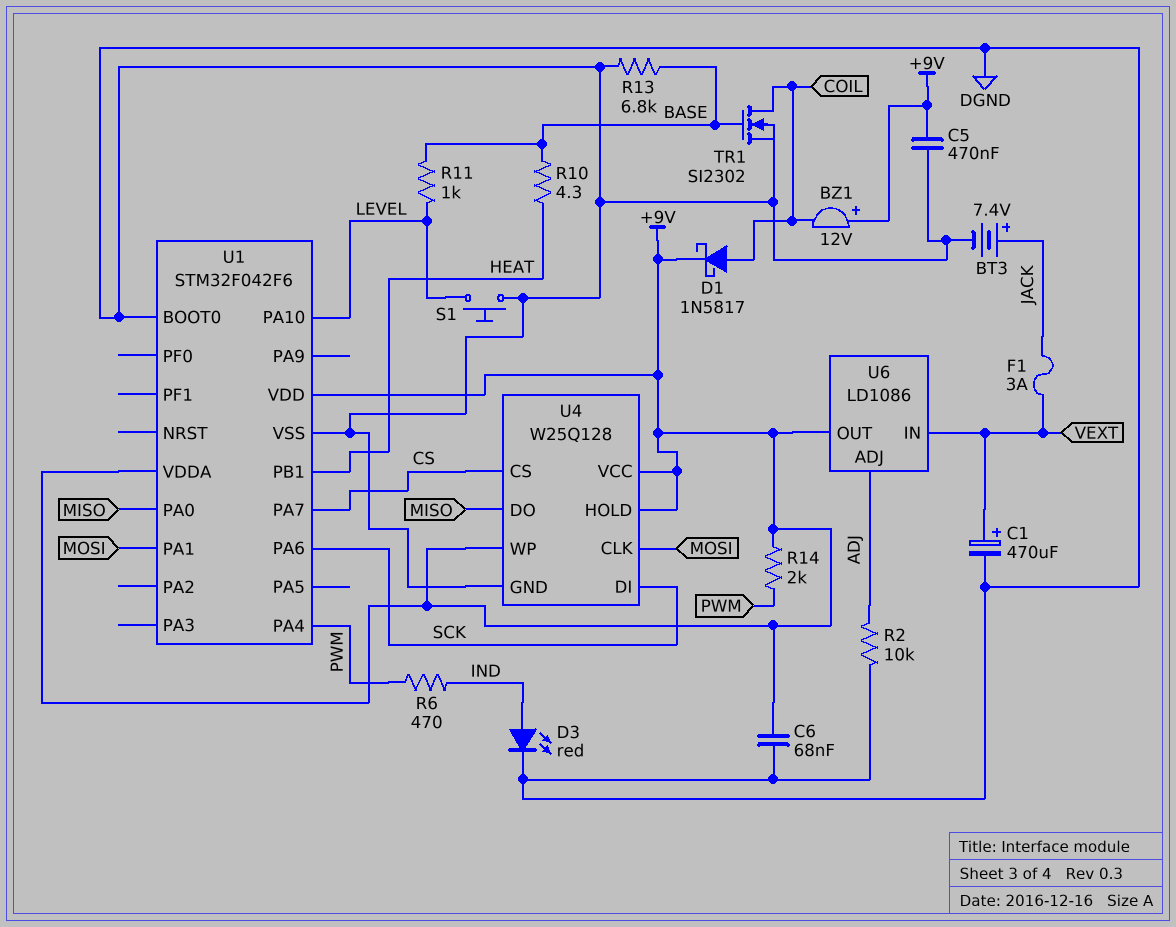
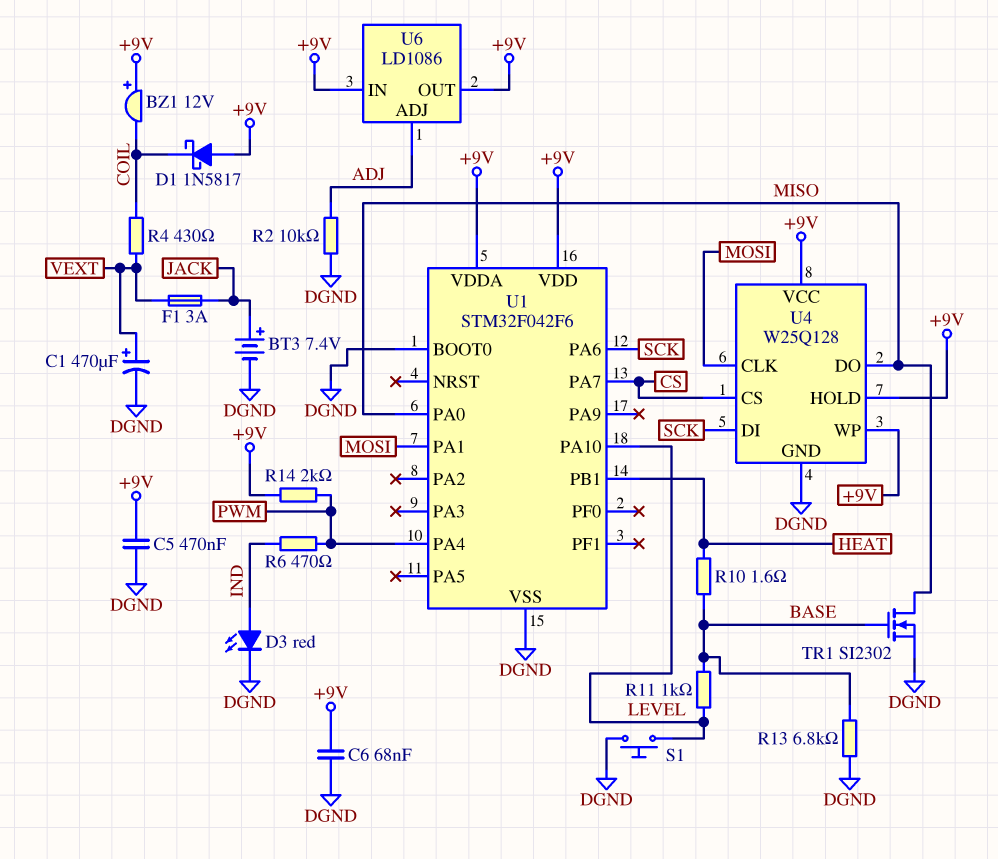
D1: schottky 1N5817 (A COIL, K +9V) -> schottky 1N5817 (A +9V, K COIL)
R4: none -> 430 (COIL, VEXT)
R10: 4.3 (BASE, HEAT) -> 1.6 (BASE, HEAT)
TR1: NMOS SI2302 (G BASE, D COIL, S DGND) -> NMOS SI2302 (G BASE, D MISO, S DGND)
U6 pin IN: VEXT -> +9V

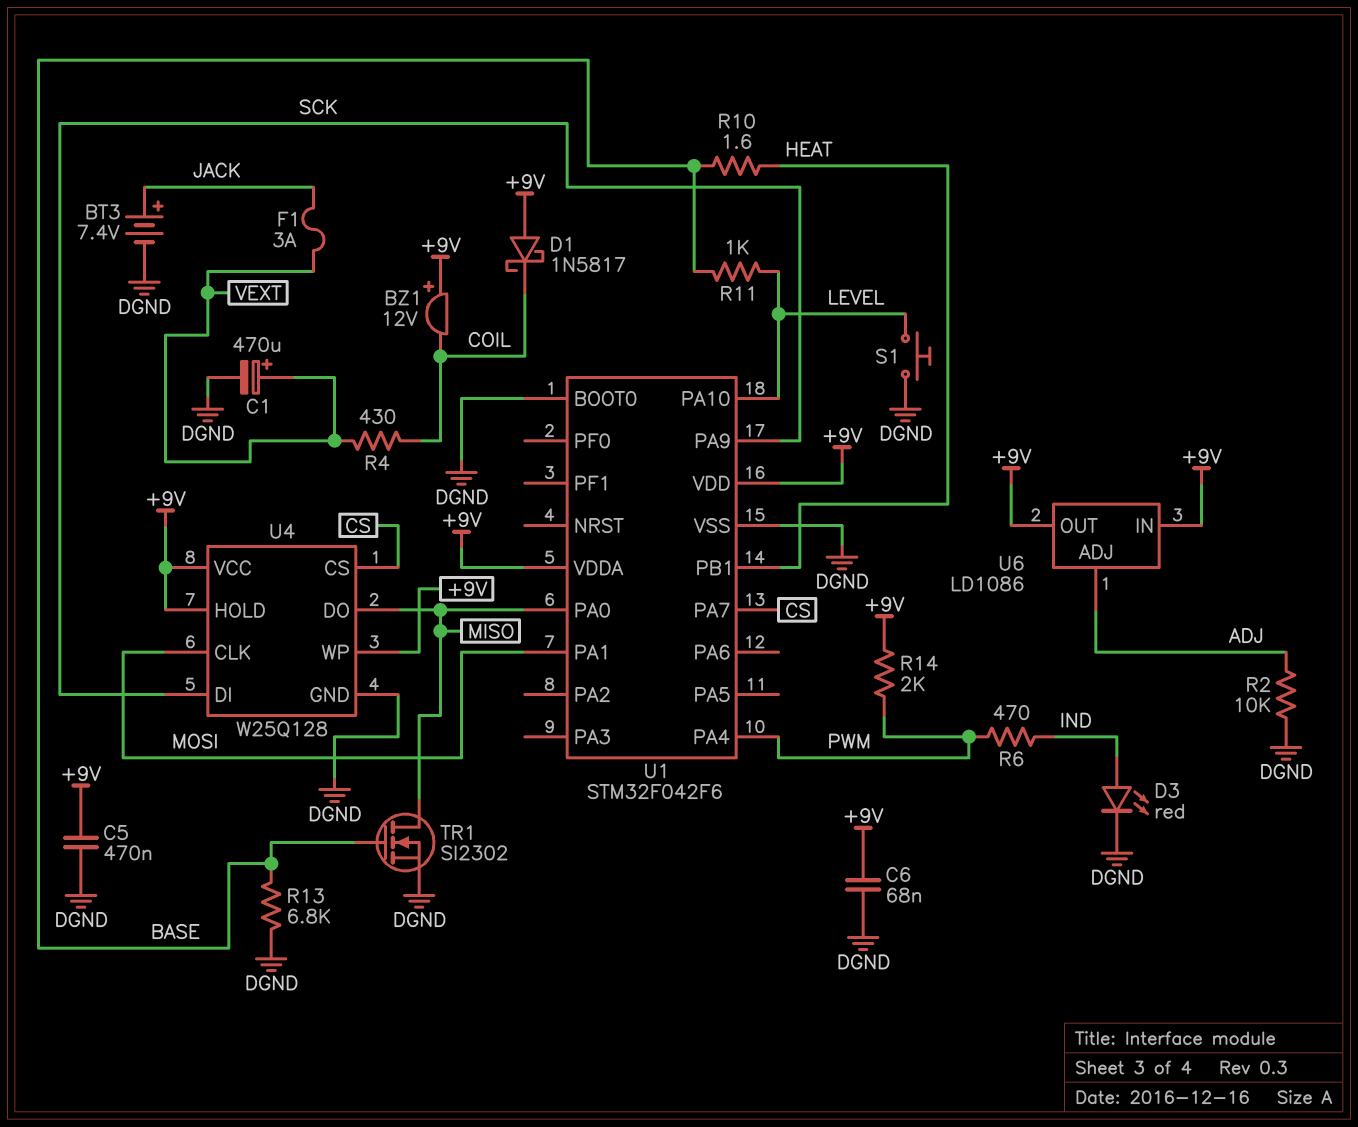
U1 pin PA6: SCK -> none
U1 pin PA9: none -> SCK

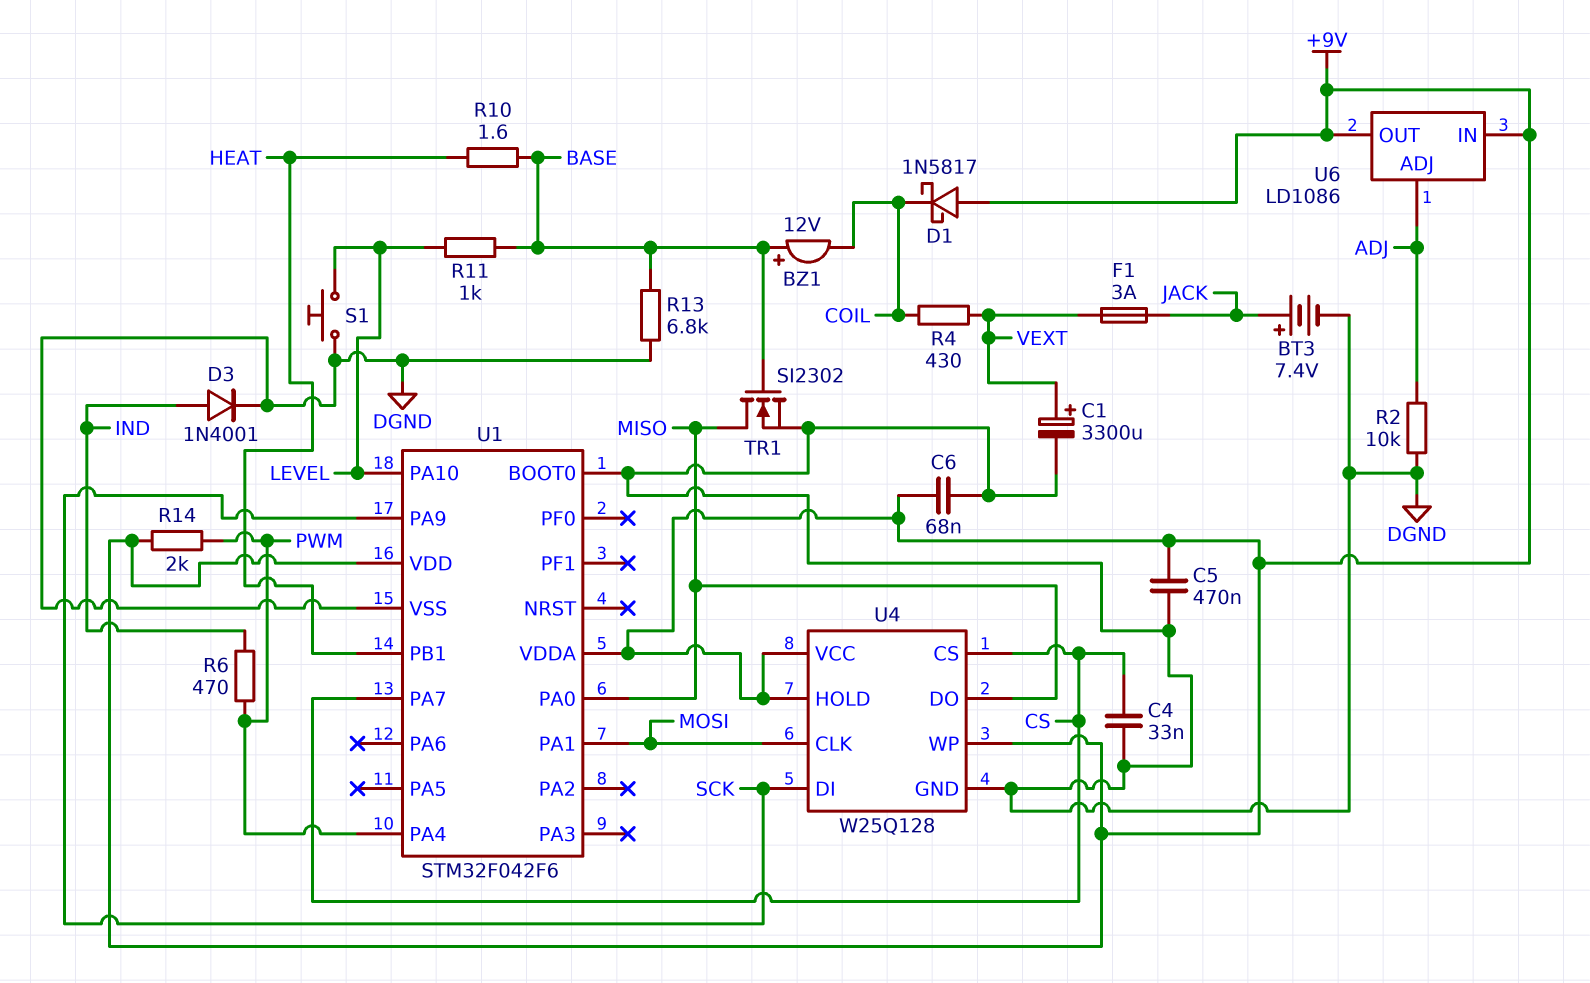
BZ1: buzzer 12V (plus +9V, minus COIL) -> buzzer 12V (plus BASE, minus COIL)
C1: 470uF (plus VEXT, minus DGND) -> 3300uF (plus VEXT, minus DGND)
C4: none -> 33nF (CS, DGND)
D3: LED red (A IND, K DGND) -> diode 1N4001 (A IND, K DGND)

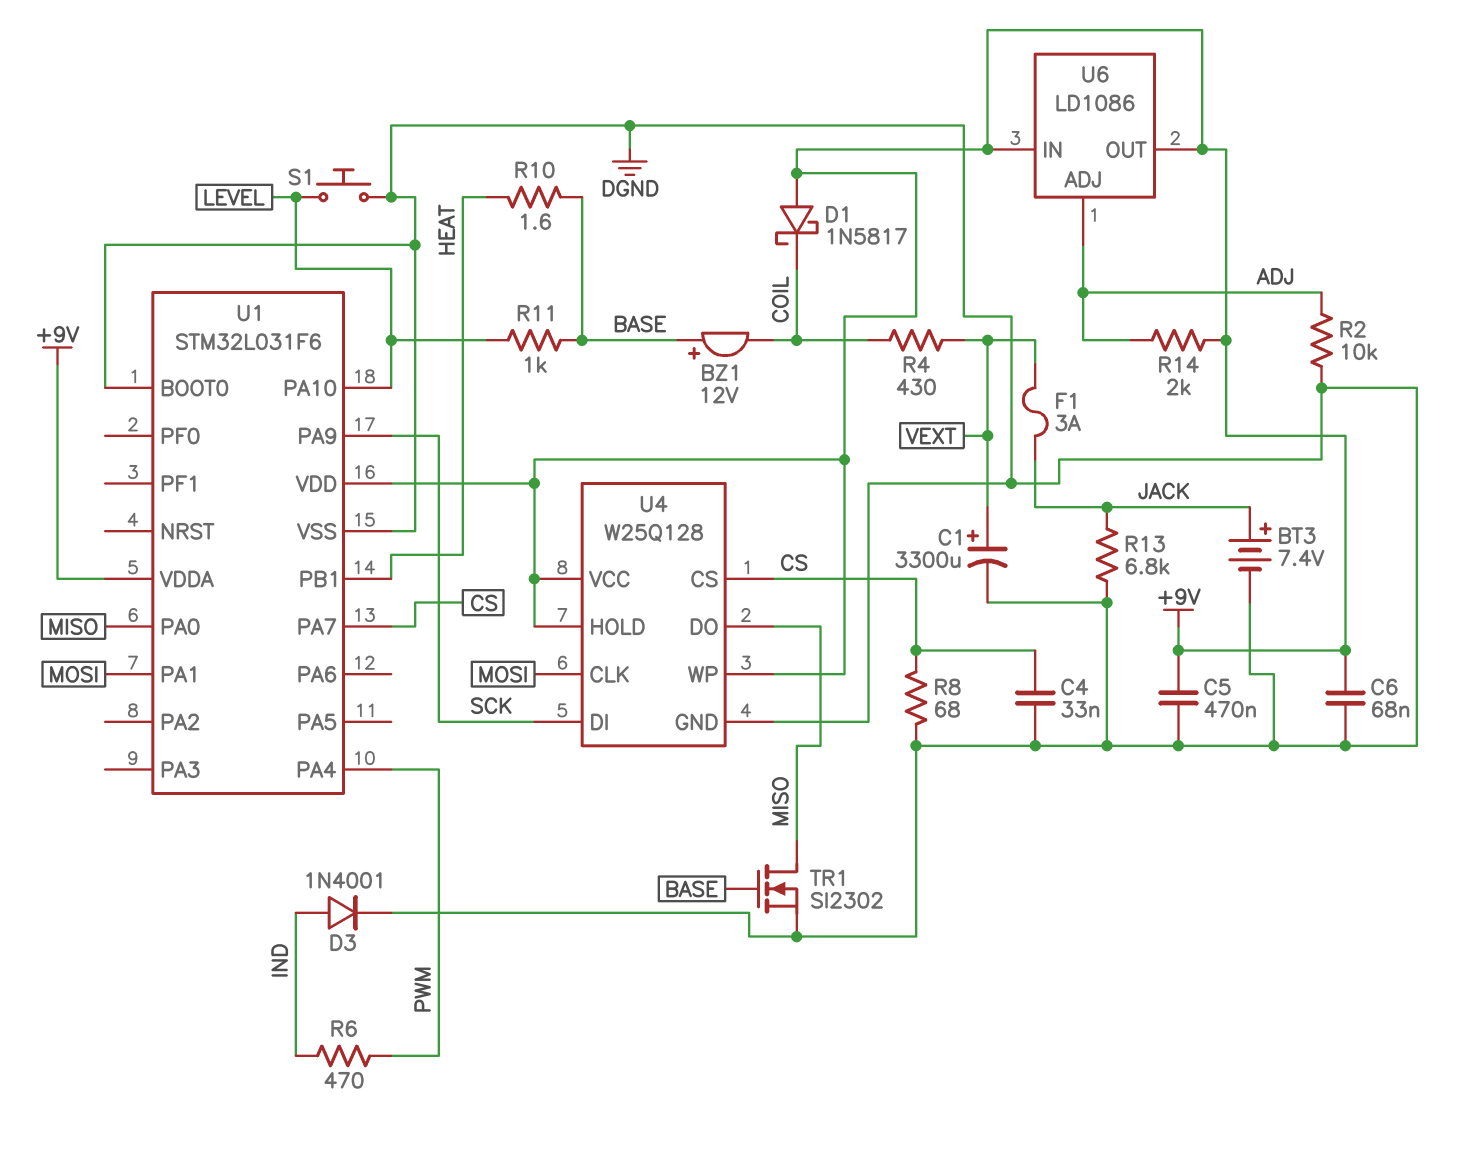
R8: none -> 68 (CS, DGND)
R13: 6.8k (BASE, DGND) -> 6.8k (DGND, JACK)
R14: 2k (+9V, PWM) -> 2k (+9V, ADJ)
U1: STM32F042F6 -> STM32L031F6

